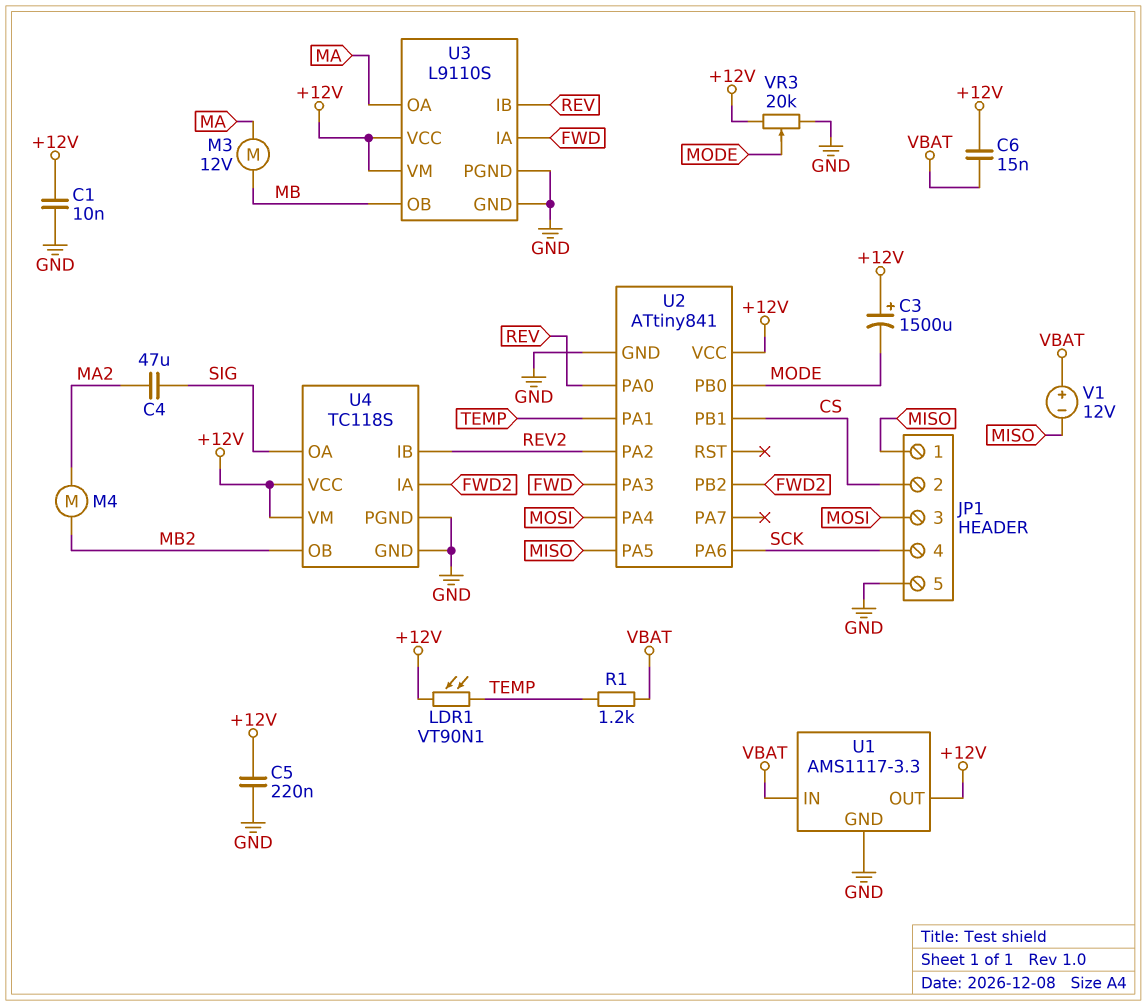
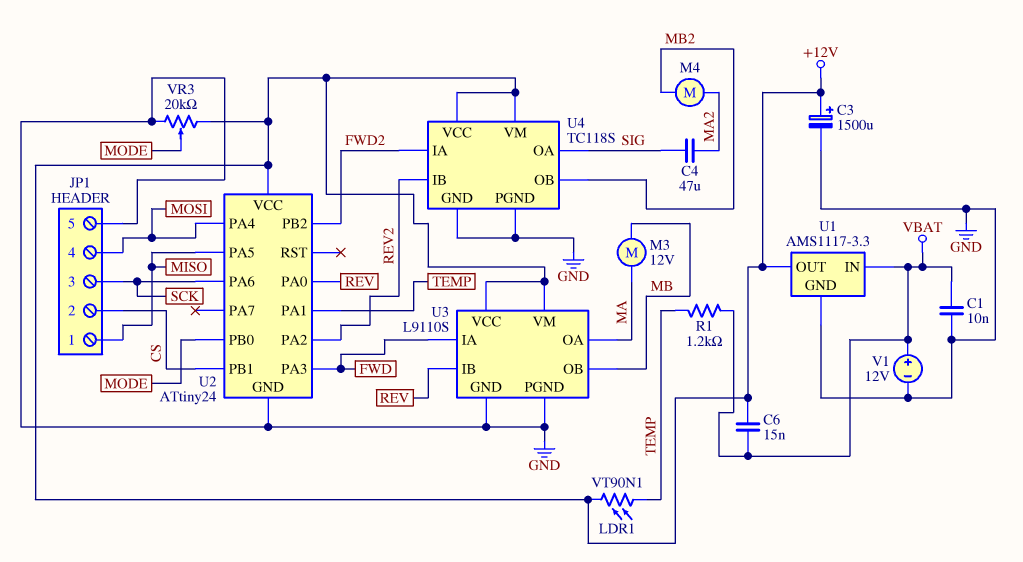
C1: 10nF (+12V, GND) -> 10nF (GND, VBAT)
C3: 1500uF (plus +12V, minus MODE) -> 1500uF (plus +12V, minus GND)
C5: 220nF (+12V, GND) -> none
JP1 pin 3: MOSI -> SCK
JP1 pin 4: SCK -> MOSI
U2: ATtiny841 -> ATtiny24
V1: 12V (plus VBAT, minus MISO) -> 12V (plus VBAT, minus GND)

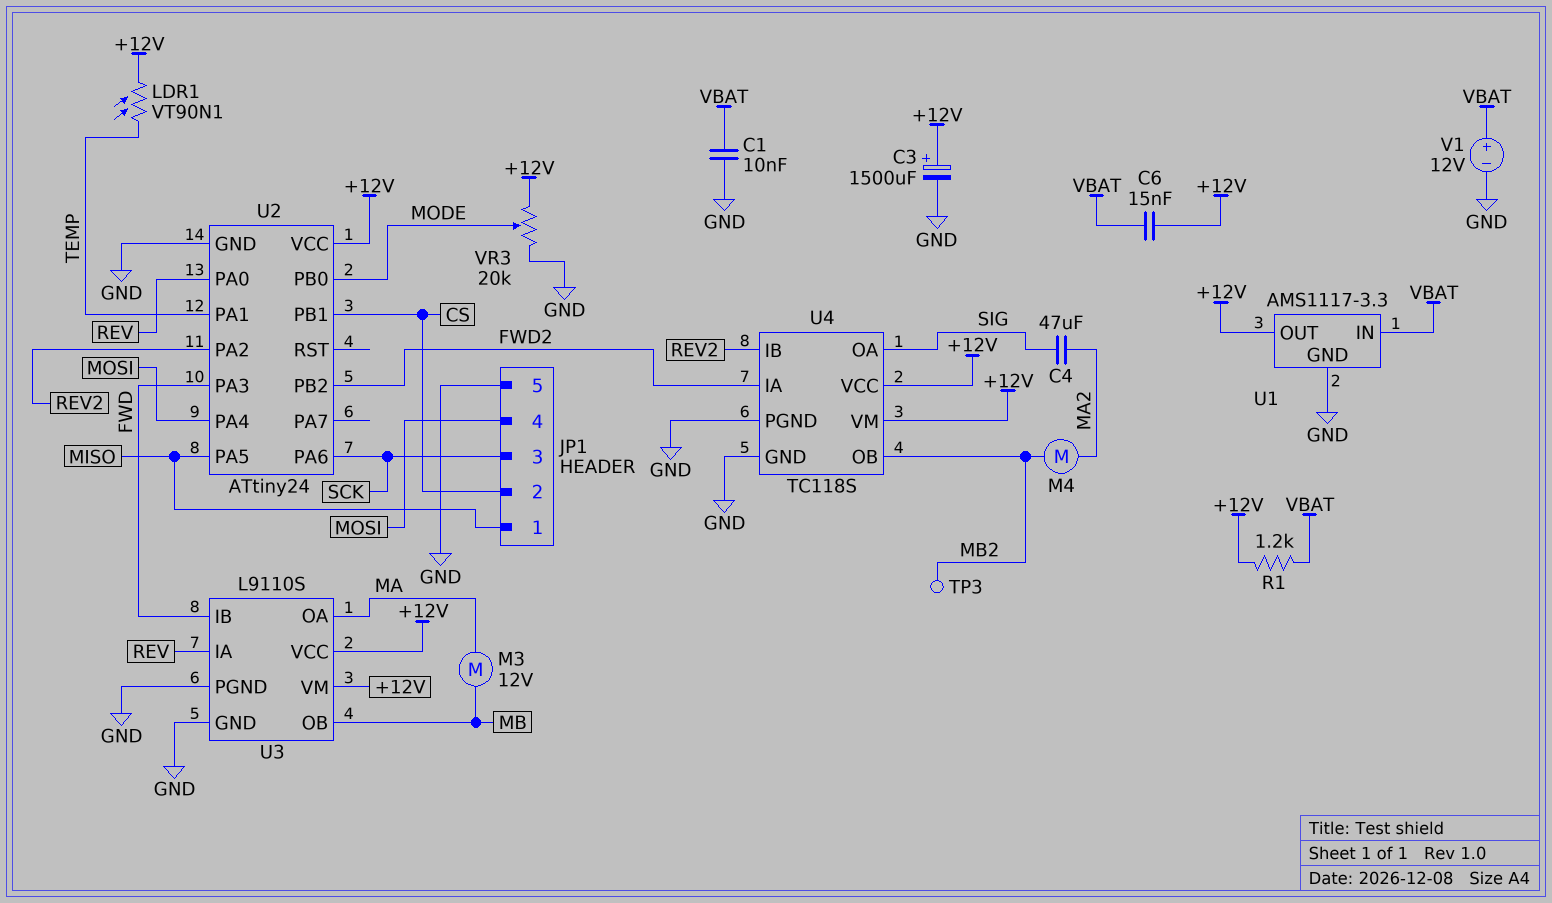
R1: 1.2k (TEMP, VBAT) -> 1.2k (+12V, VBAT)
TP3: none -> test point (MB2)
U3 pin IA: FWD -> REV
U3 pin IB: REV -> FWD

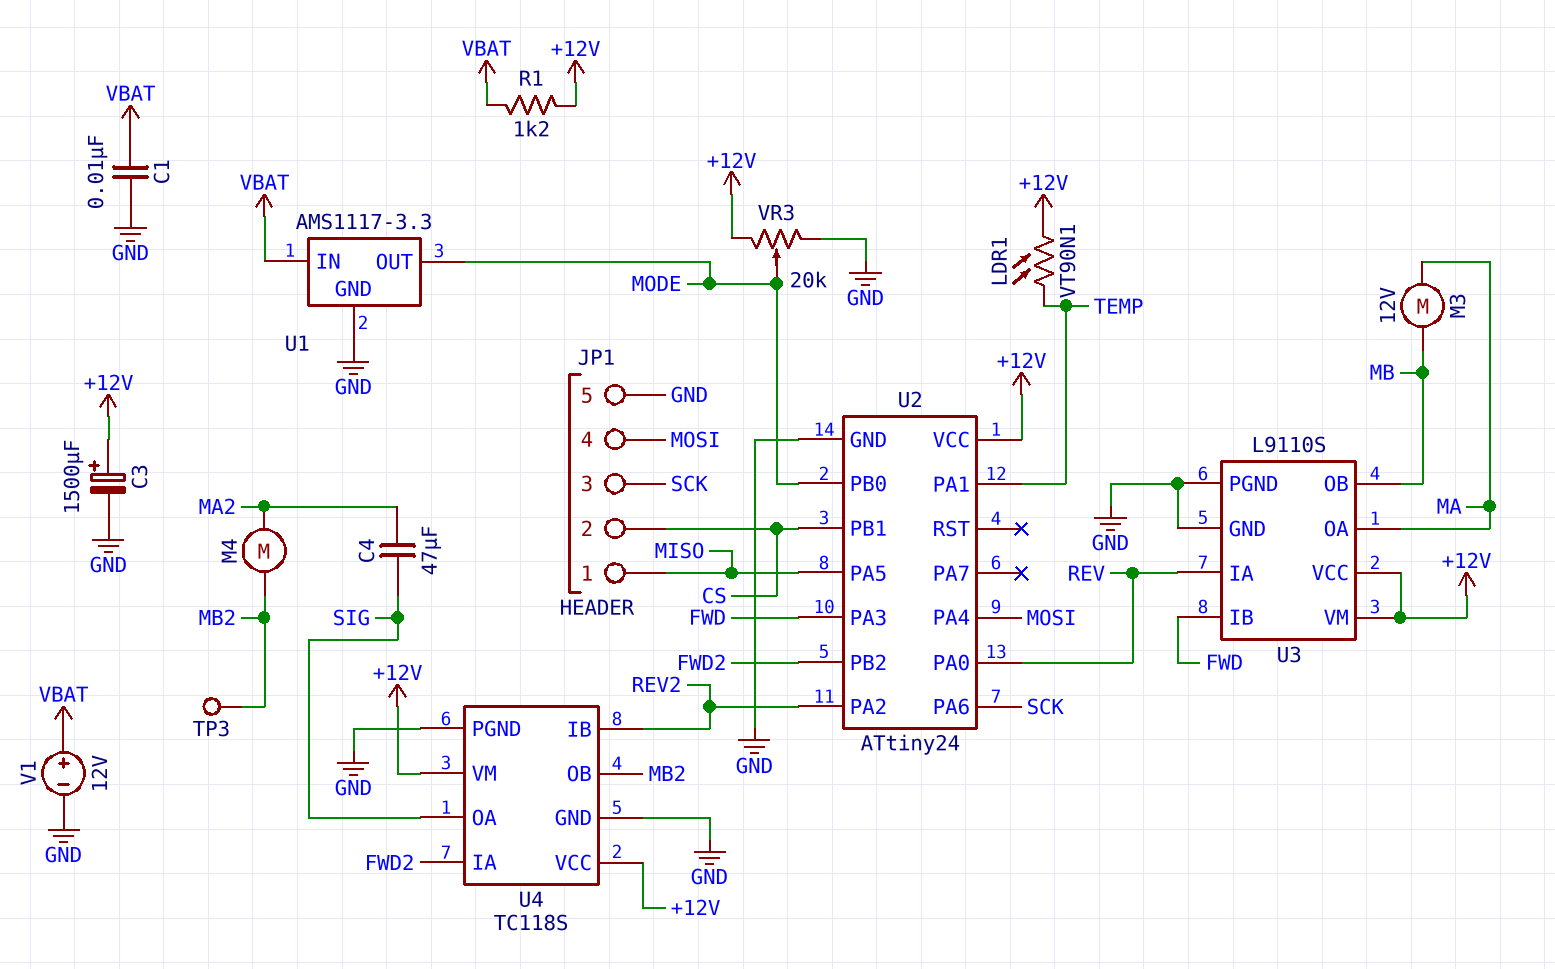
C6: 15nF (+12V, VBAT) -> none
U1 pin OUT: +12V -> MODE

